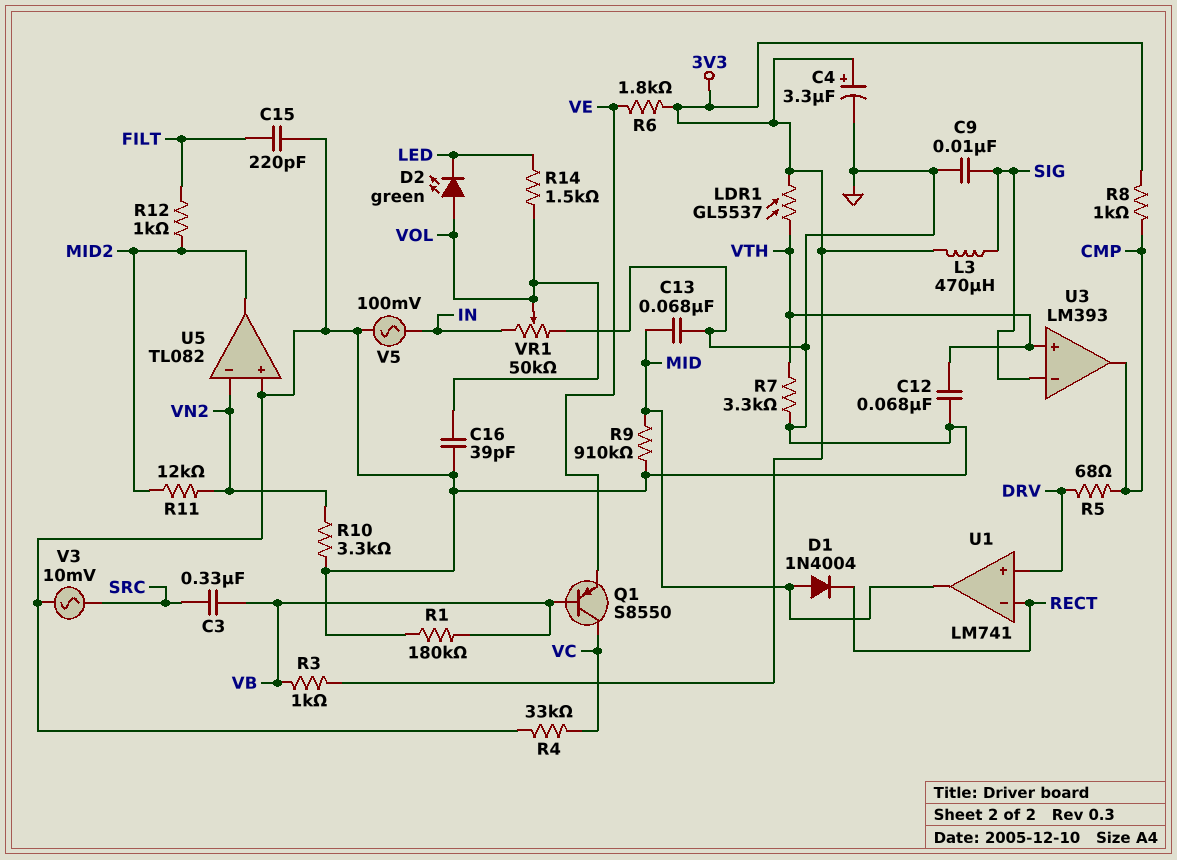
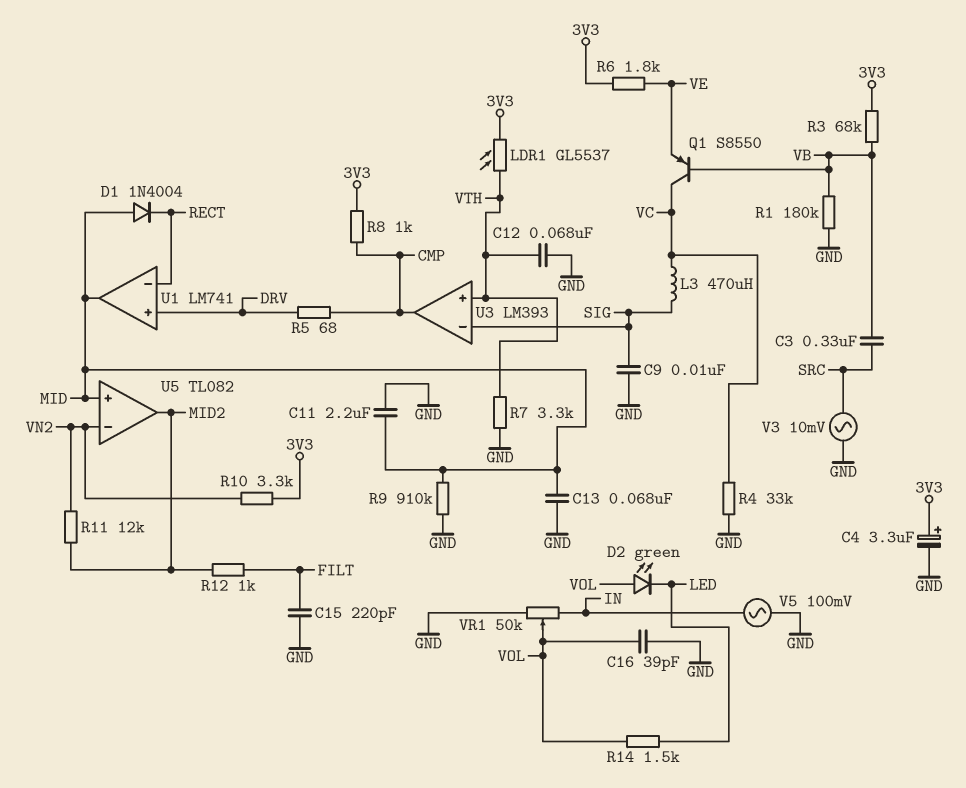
C11: none -> 2.2uF (GND, MID)
L3: 470uH (3V3, SIG) -> 470uH (SIG, VC)
R3: 1k (3V3, VB) -> 68k (3V3, VB)
R10: 3.3k (GND, VN2) -> 3.3k (3V3, VN2)
U5 pin in+: GND -> MID

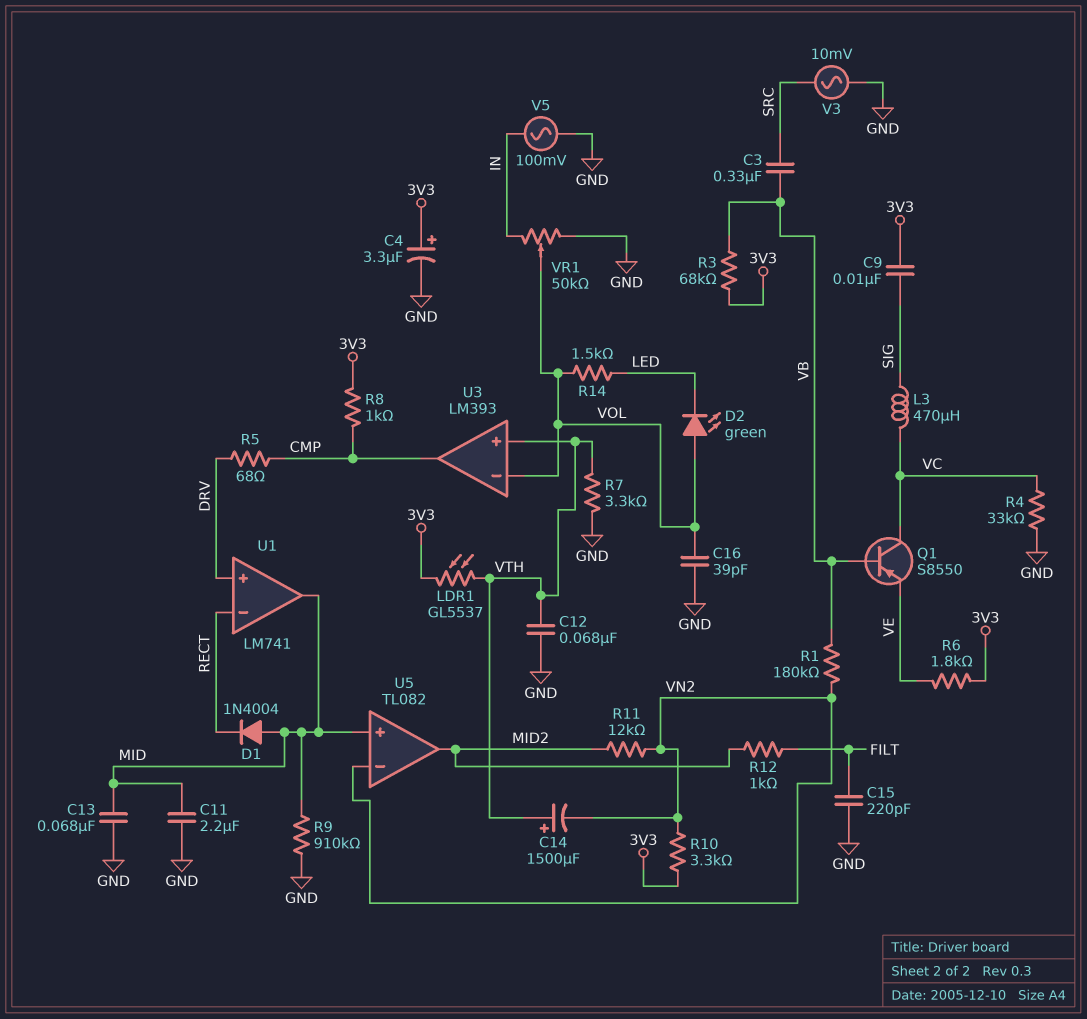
C9: 10nF (GND, SIG) -> 10nF (3V3, SIG)
C14: none -> 1500uF (plus VTH, minus VN2)
R1: 180k (GND, VB) -> 180k (VB, VN2)
U3 pin in-: SIG -> VOL

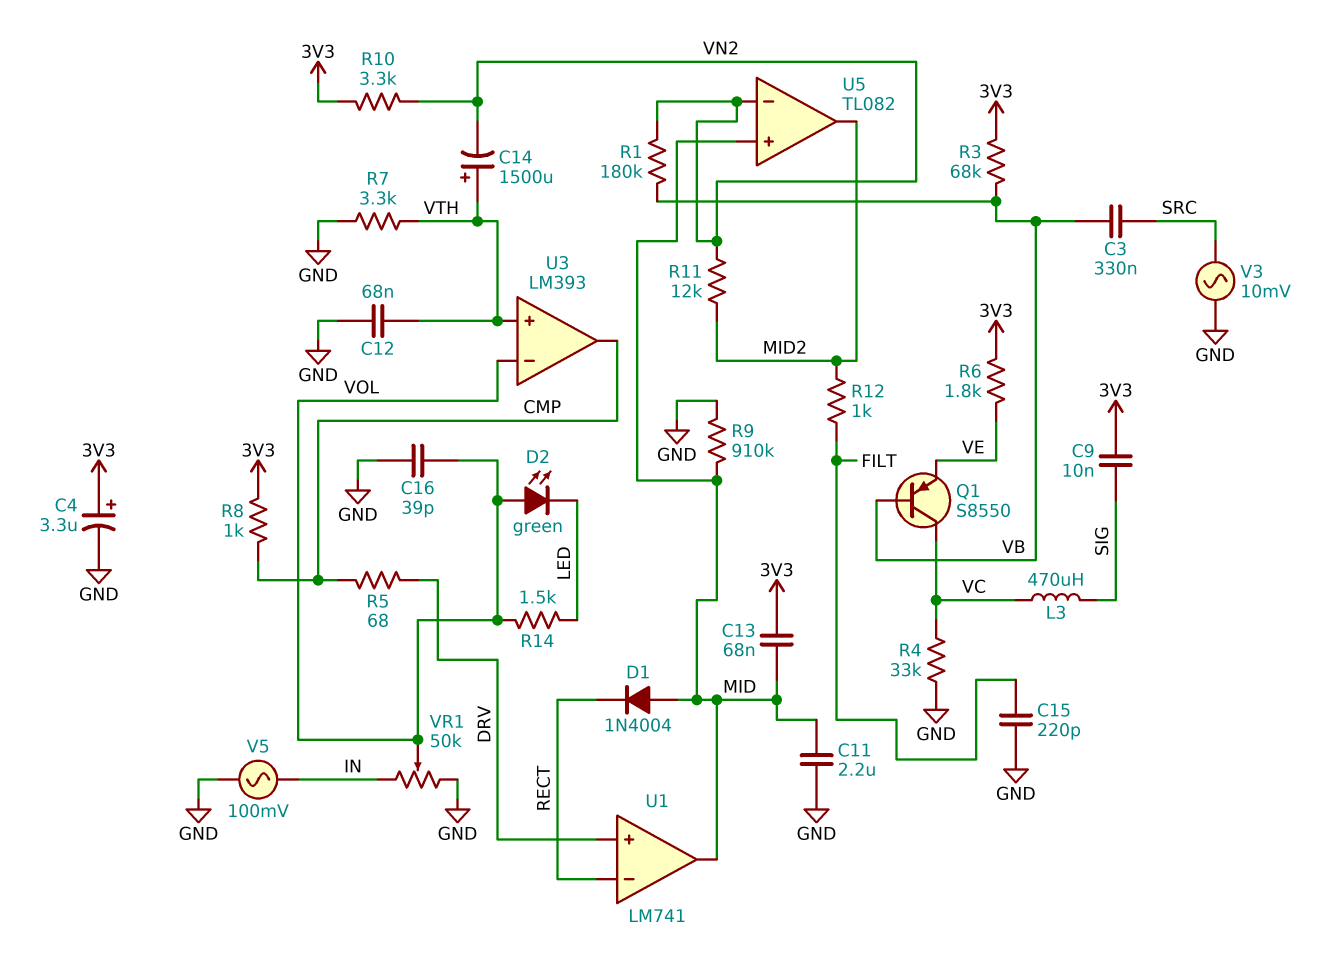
C13: 68nF (GND, MID) -> 68nF (3V3, MID)
LDR1: GL5537 (3V3, VTH) -> none

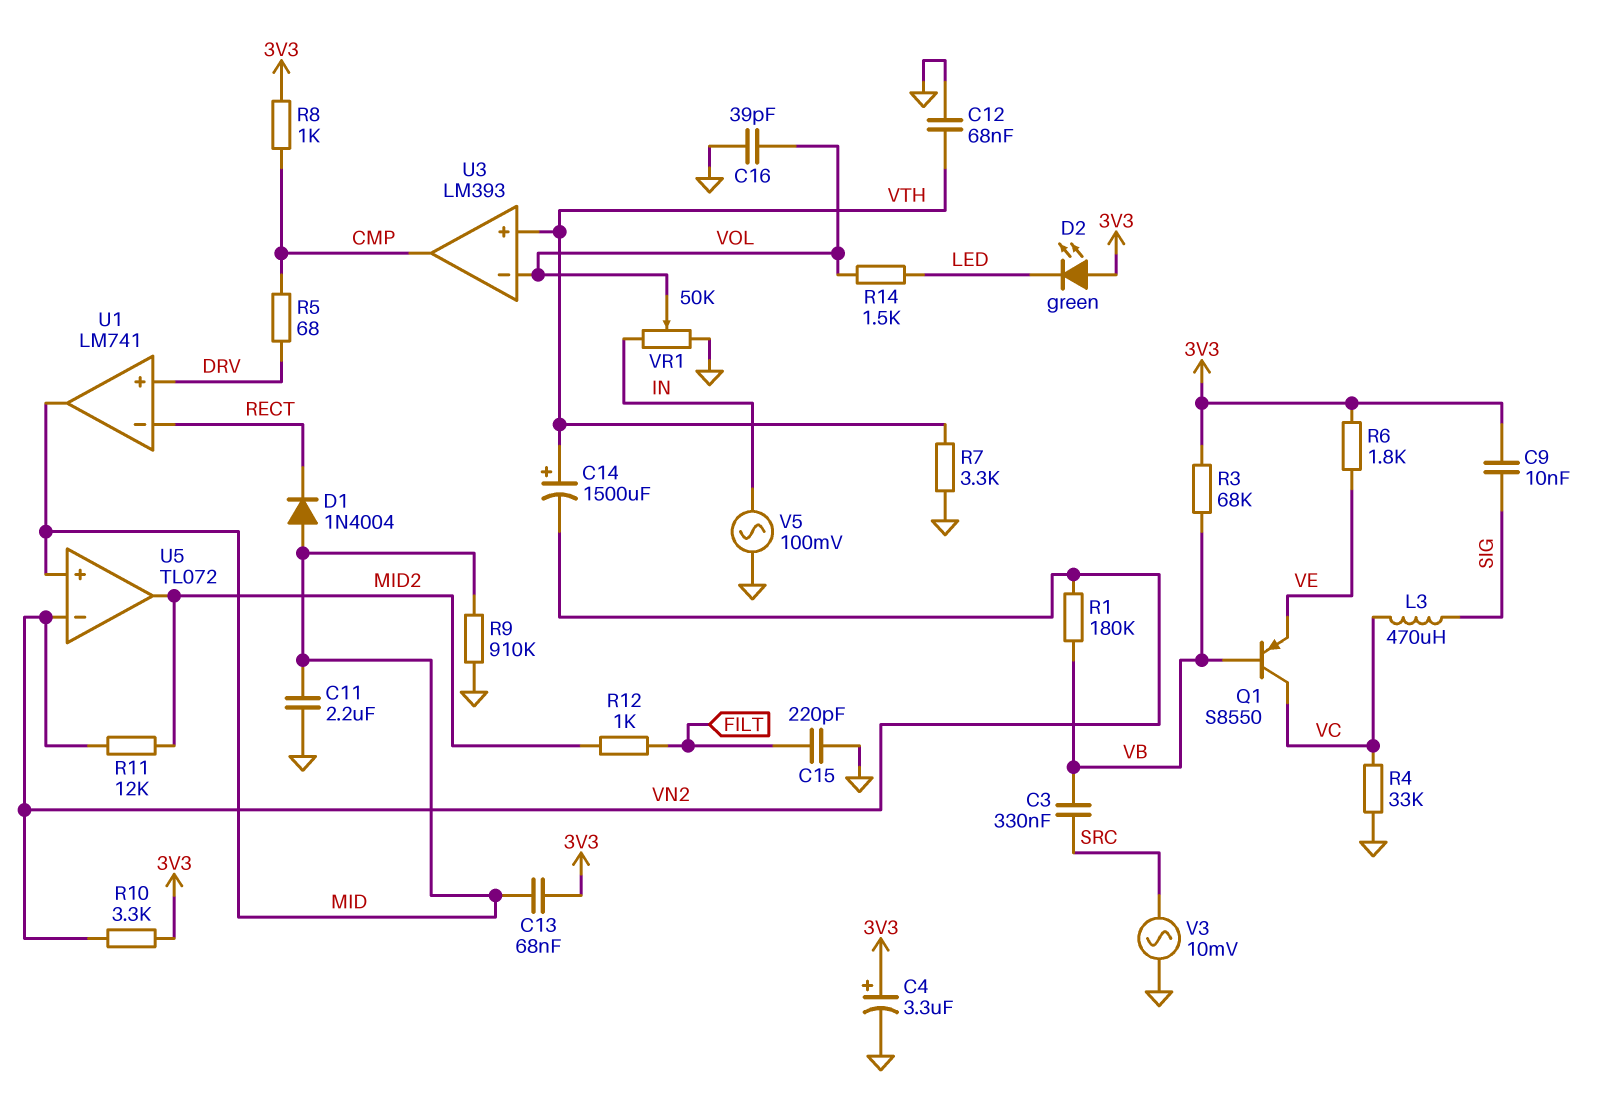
D2: LED green (A VOL, K LED) -> LED green (A 3V3, K LED)
U5: TL082 -> TL072

